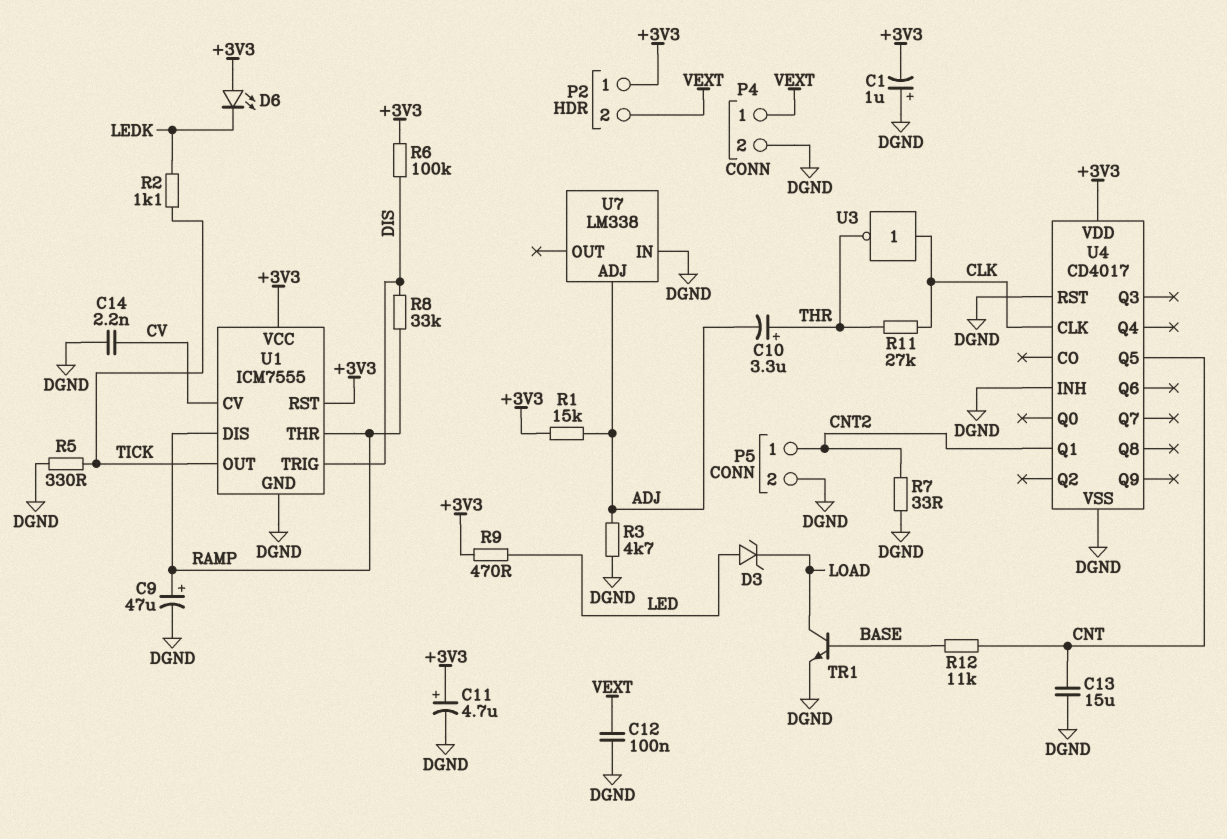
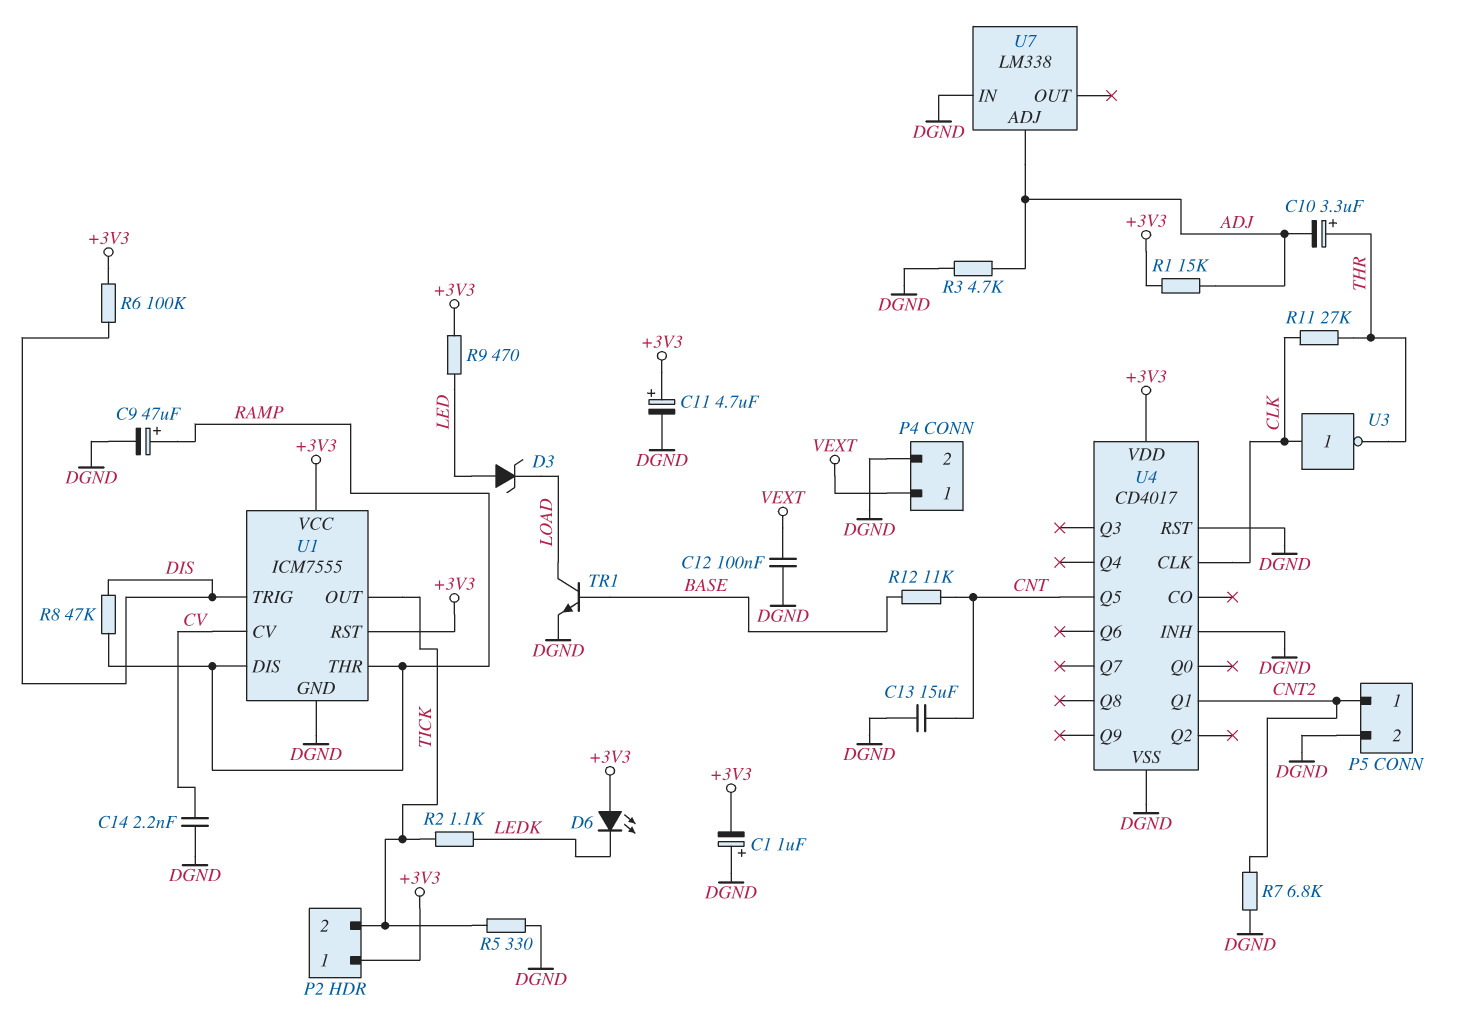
P2 pin 2: VEXT -> TICK
R7: 33 (CNT2, DGND) -> 6.8k (CNT2, DGND)
R8: 33k (DIS, RAMP) -> 47k (DIS, RAMP)

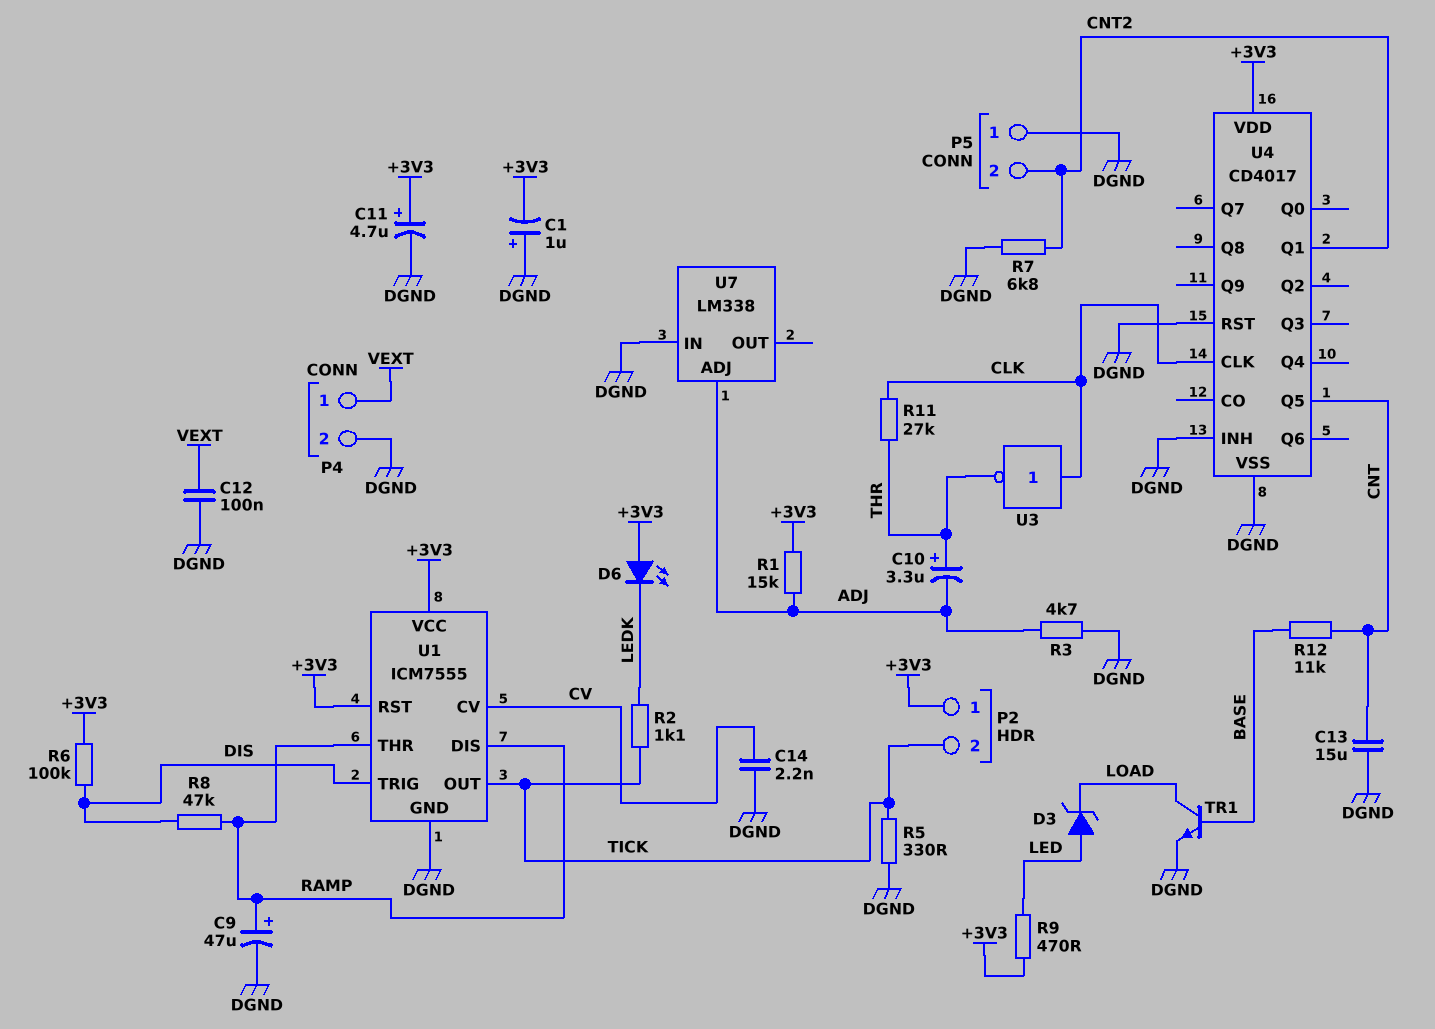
P5 pin 1: CNT2 -> DGND
P5 pin 2: DGND -> CNT2

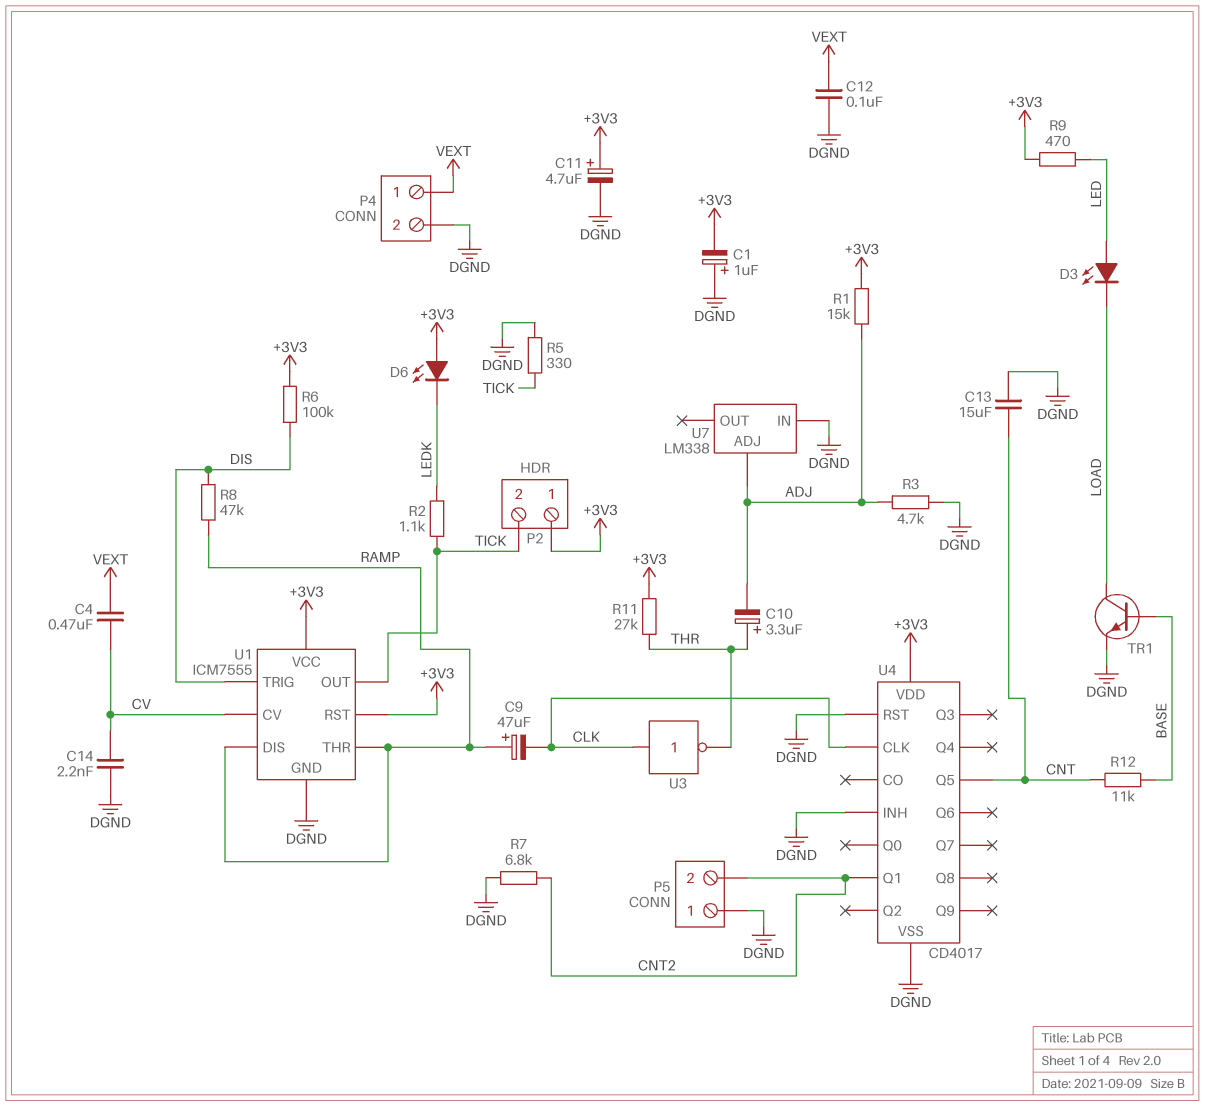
C4: none -> 470nF (CV, VEXT)
C9: 47uF (plus RAMP, minus DGND) -> 47uF (plus RAMP, minus CLK)
D3: zener (A LED, K LOAD) -> LED (A LED, K LOAD)
R11: 27k (CLK, THR) -> 27k (+3V3, THR)

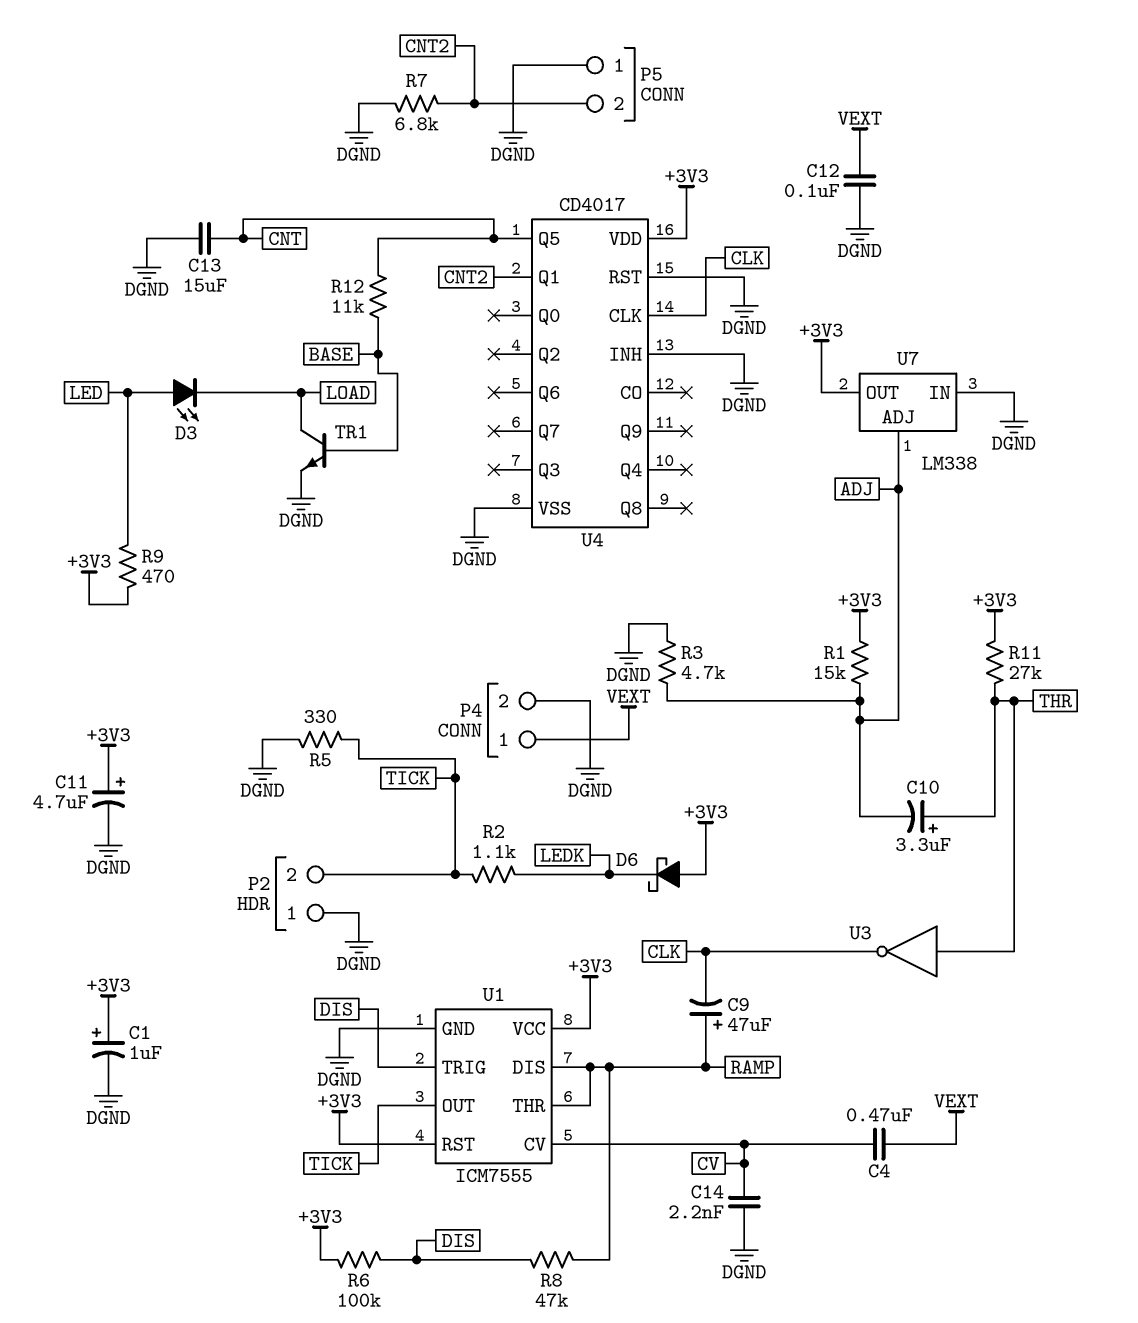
C1: 1uF (plus DGND, minus +3V3) -> 1uF (plus +3V3, minus DGND)
D6: LED (A +3V3, K LEDK) -> schottky (A +3V3, K LEDK)
P2 pin 1: +3V3 -> DGND
U3: NOT (in CLK, out THR) -> NOT (in THR, out CLK)
U7 pin OUT: none -> +3V3

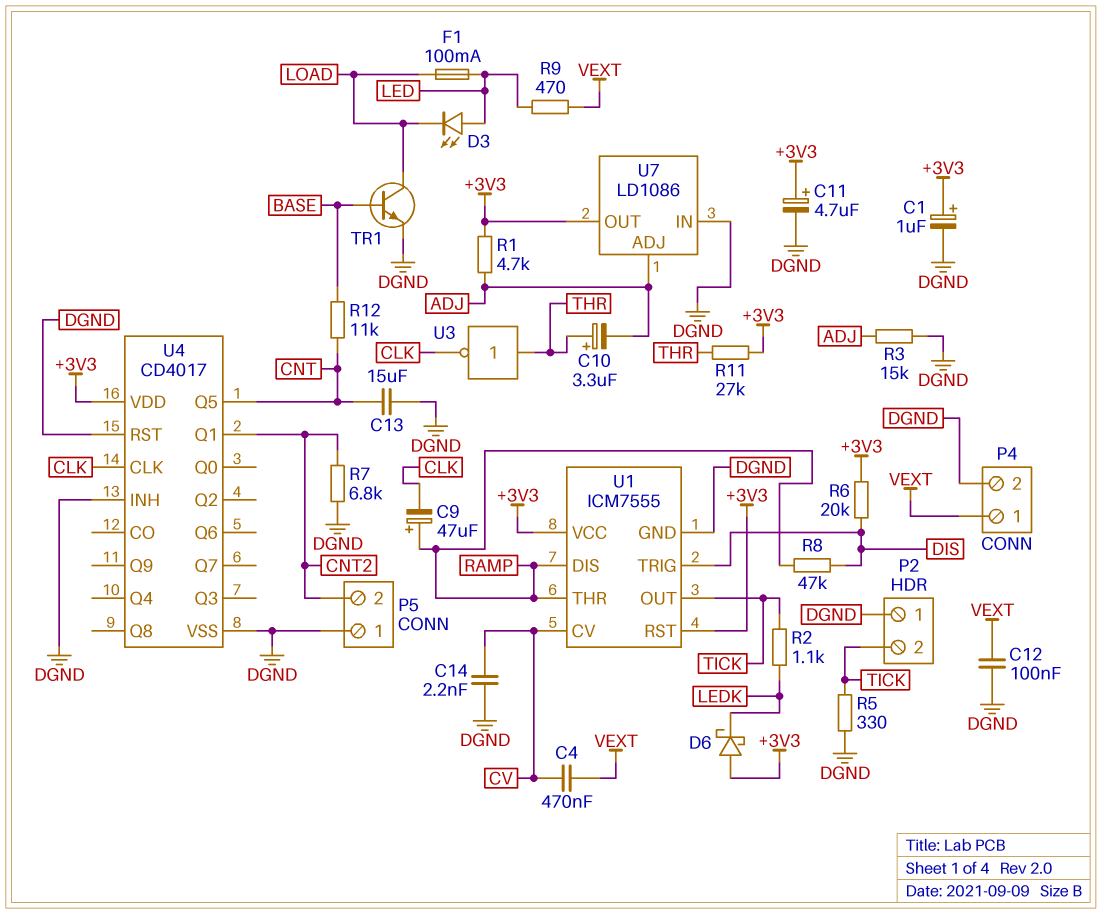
F1: none -> 100mA (LED, LOAD)
R1: 15k (+3V3, ADJ) -> 4.7k (+3V3, ADJ)
R3: 4.7k (ADJ, DGND) -> 15k (ADJ, DGND)
R6: 100k (+3V3, DIS) -> 20k (+3V3, DIS)
R9: 470 (+3V3, LED) -> 470 (LED, VEXT)
U7: LM338 -> LD1086

